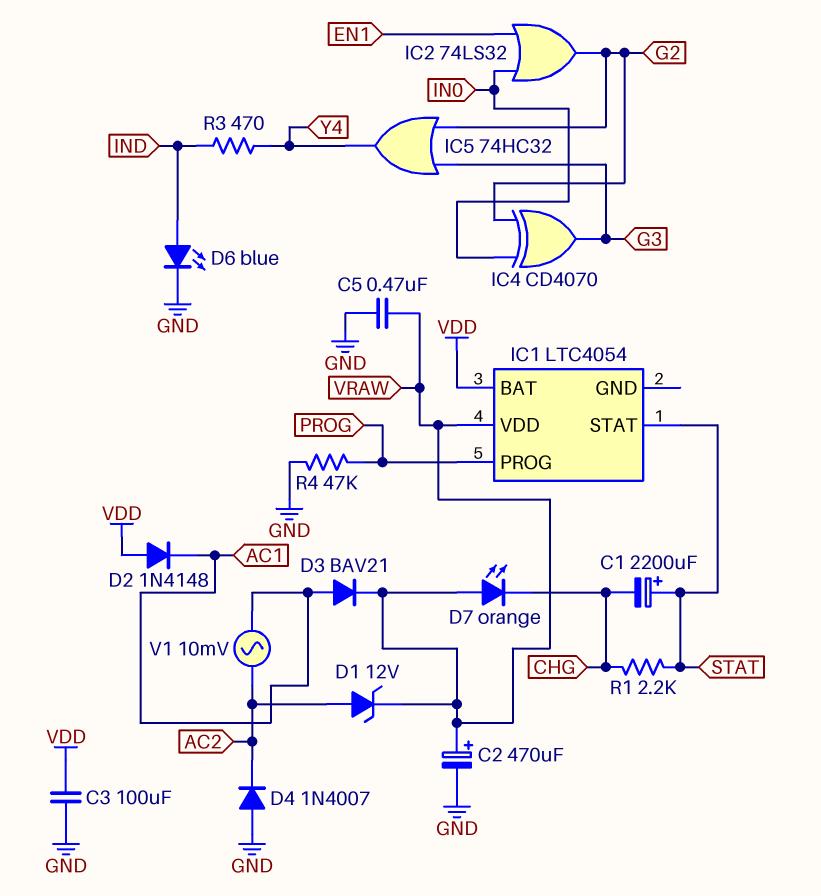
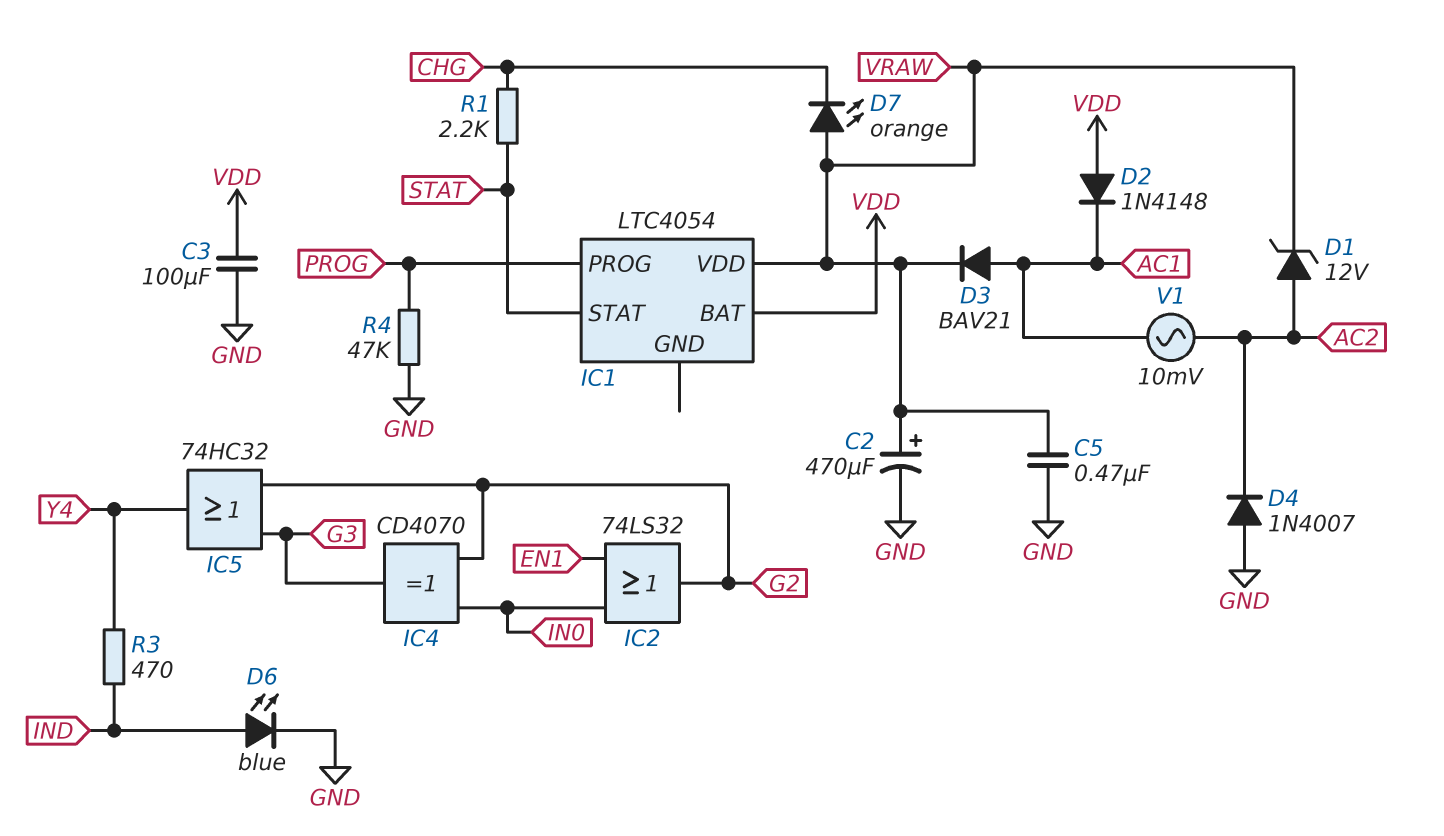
C1: 2200uF (plus STAT, minus CHG) -> none

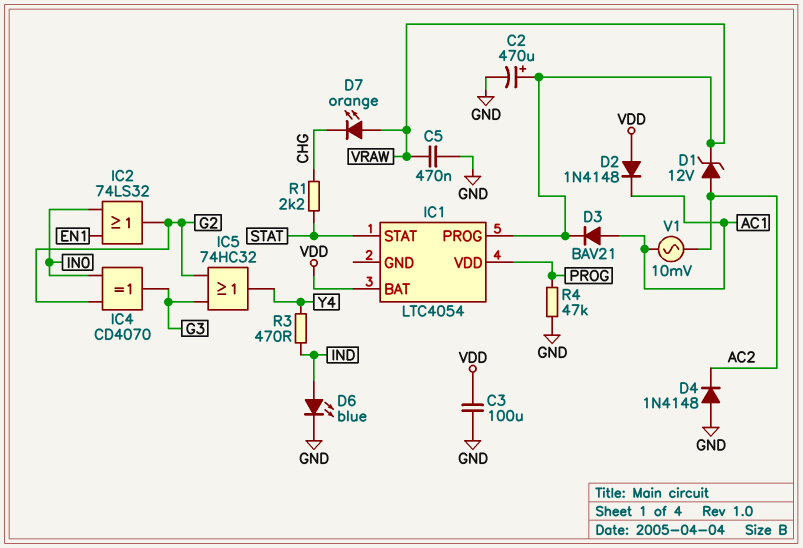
D4: diode 1N4007 (A GND, K AC2) -> diode 1N4148 (A GND, K AC2)
IC1 pin PROG: PROG -> VRAW
IC1 pin VDD: VRAW -> PROG

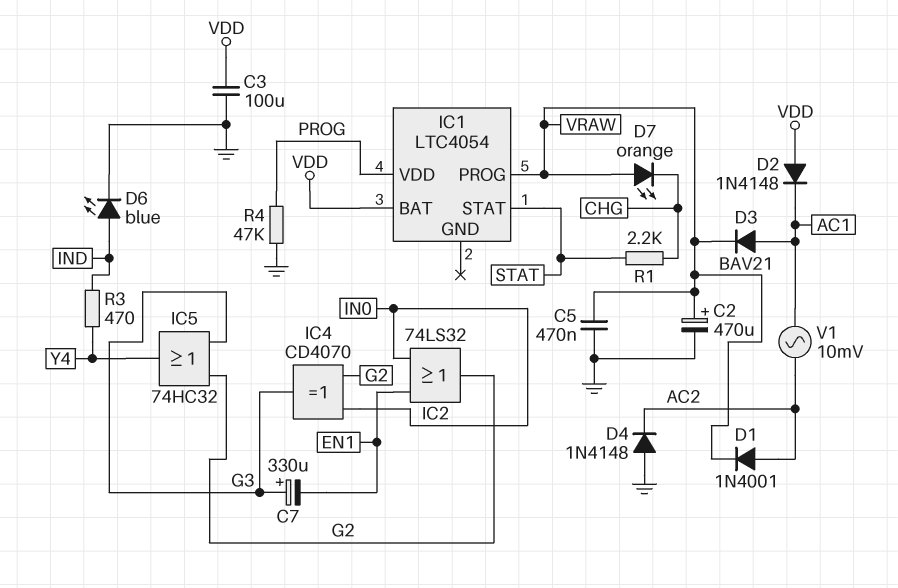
C7: none -> 330uF (plus G3, minus EN1)
D1: zener 12V (A AC2, K VRAW) -> diode 1N4001 (A AC2, K VRAW)

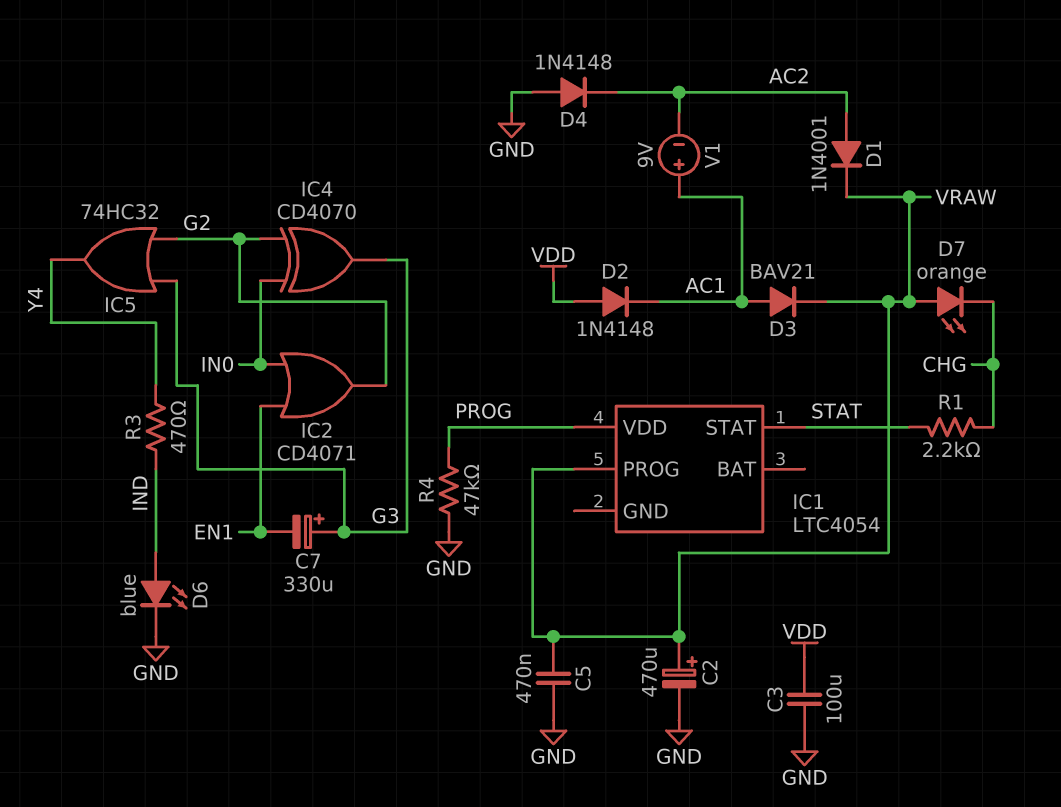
IC1 pin BAT: VDD -> none
IC2: OR 74LS32 (in EN1, in IN0, out G2) -> OR CD4071 (in EN1, in IN0, out G2)
V1: AC 10mV (AC1, AC2) -> 9V (plus AC1, minus AC2)

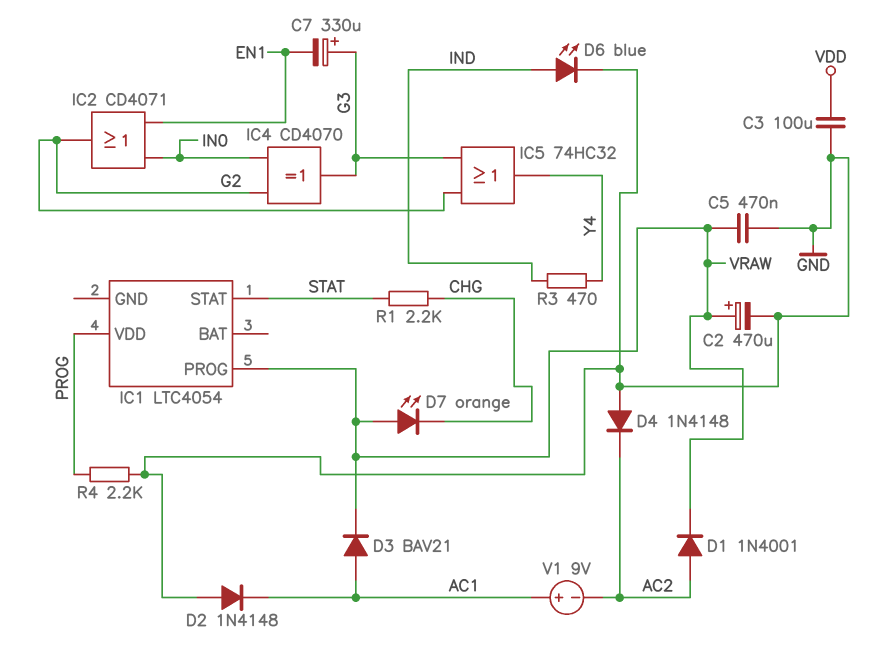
D2: diode 1N4148 (A VDD, K AC1) -> diode 1N4148 (A GND, K AC1)
R4: 47k (GND, PROG) -> 2.2k (GND, PROG)

